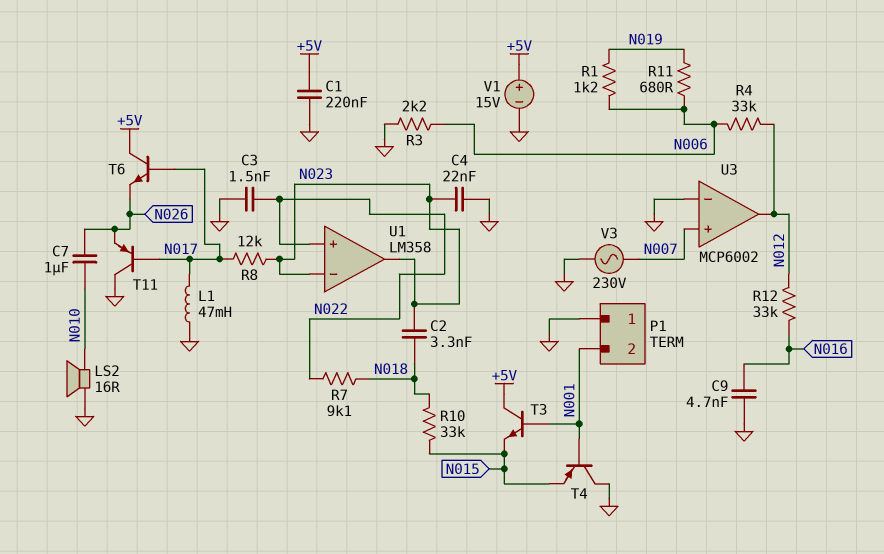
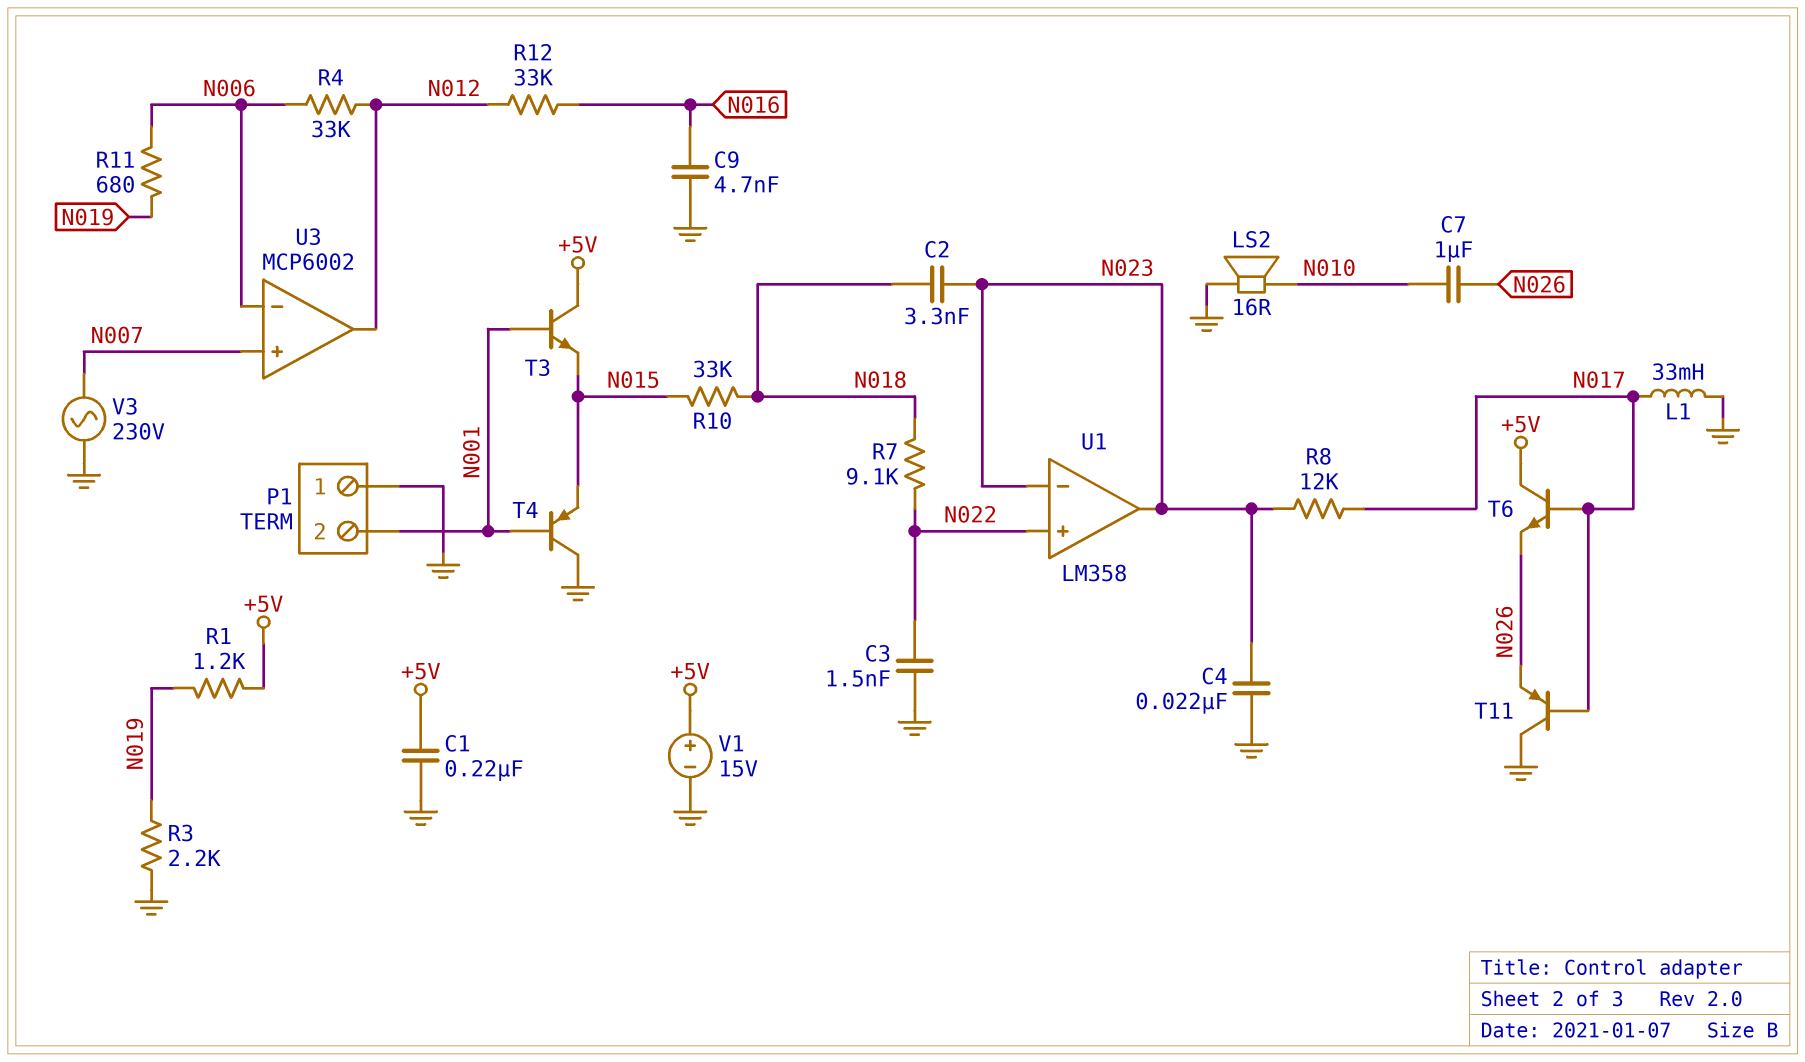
L1: 47mH (GND, N017) -> 33mH (GND, N017)
R1: 1.2k (N006, N019) -> 1.2k (+5V, N019)
R3: 2.2k (GND, N006) -> 2.2k (GND, N019)
U3 pin in-: GND -> N006

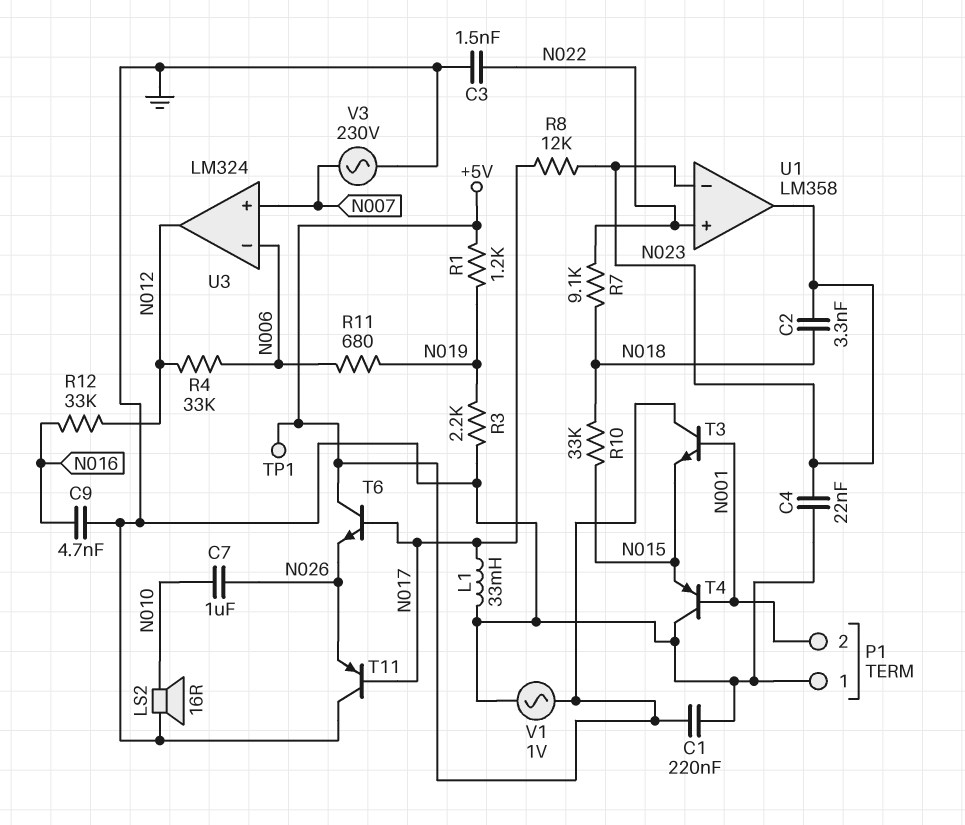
TP1: none -> test point (+5V)
U3: MCP6002 -> LM324
V1: 15V (plus +5V, minus GND) -> AC 1V (+5V, GND)

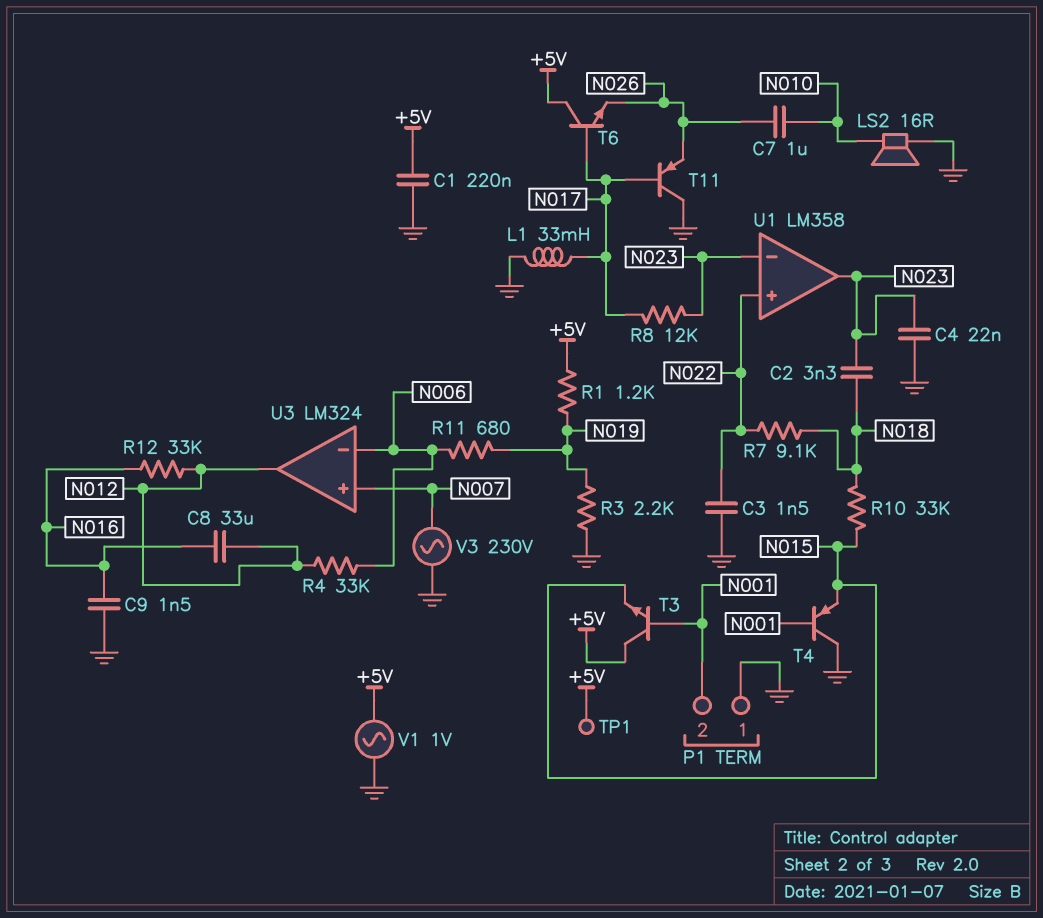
C8: none -> 33uF (N012, N016)
C9: 4.7nF (GND, N016) -> 1.5nF (GND, N016)

